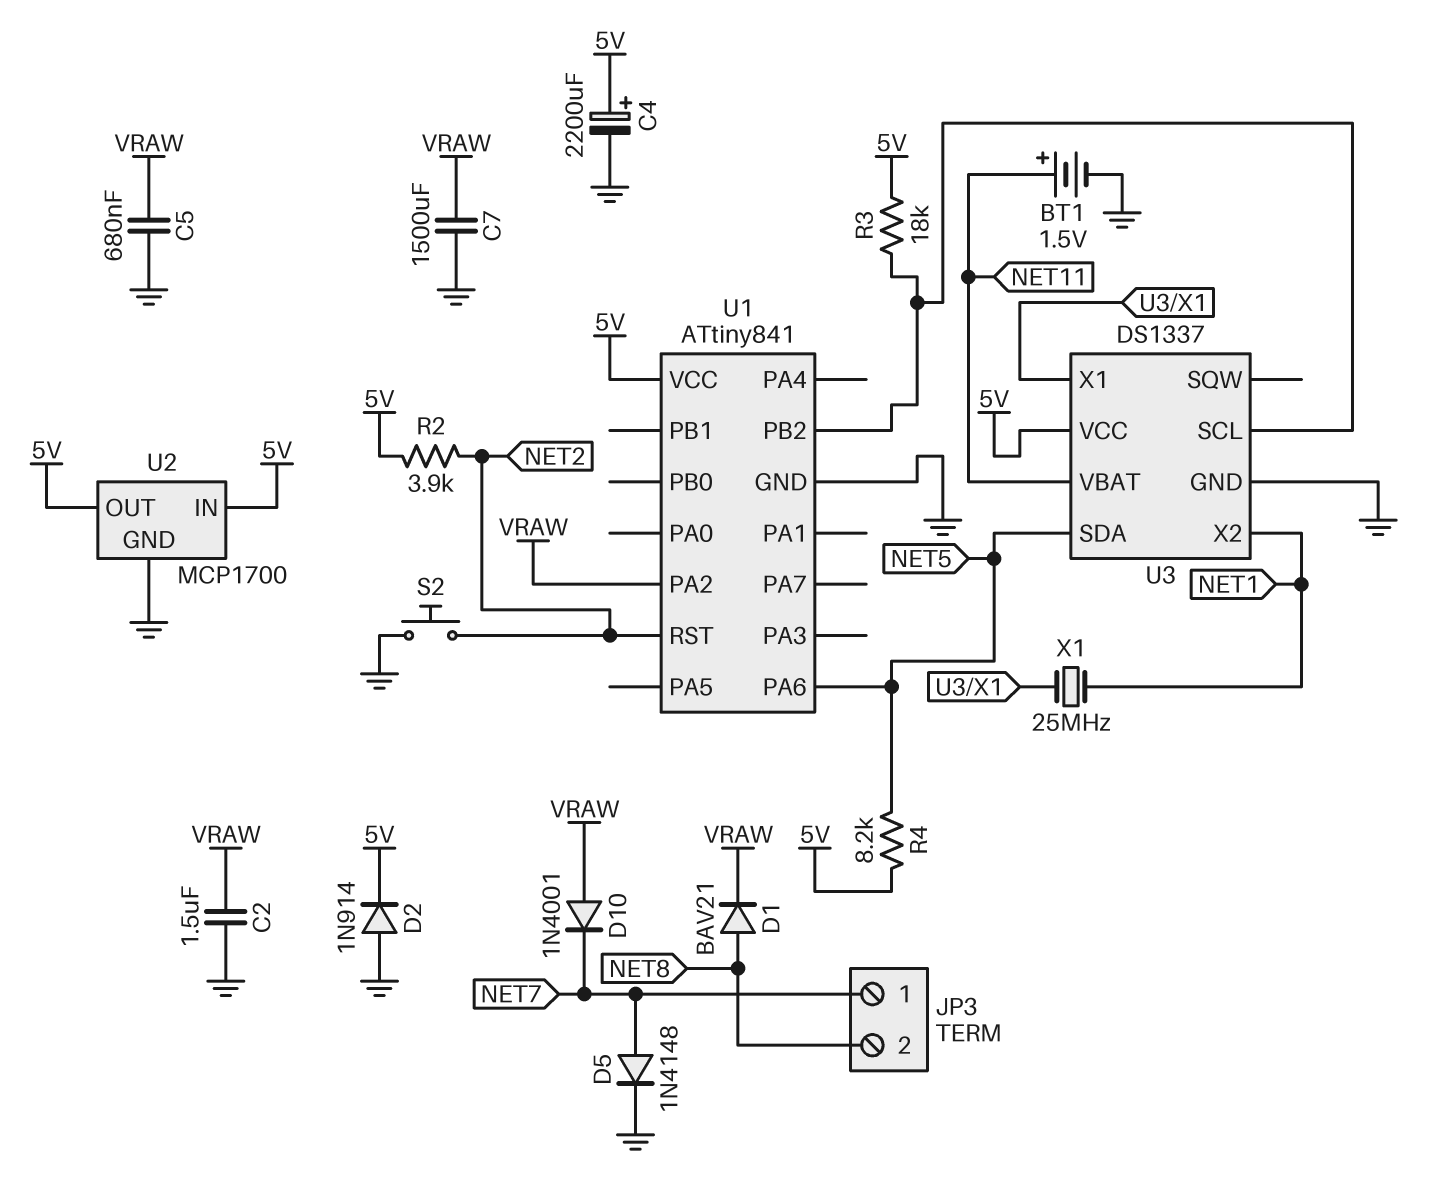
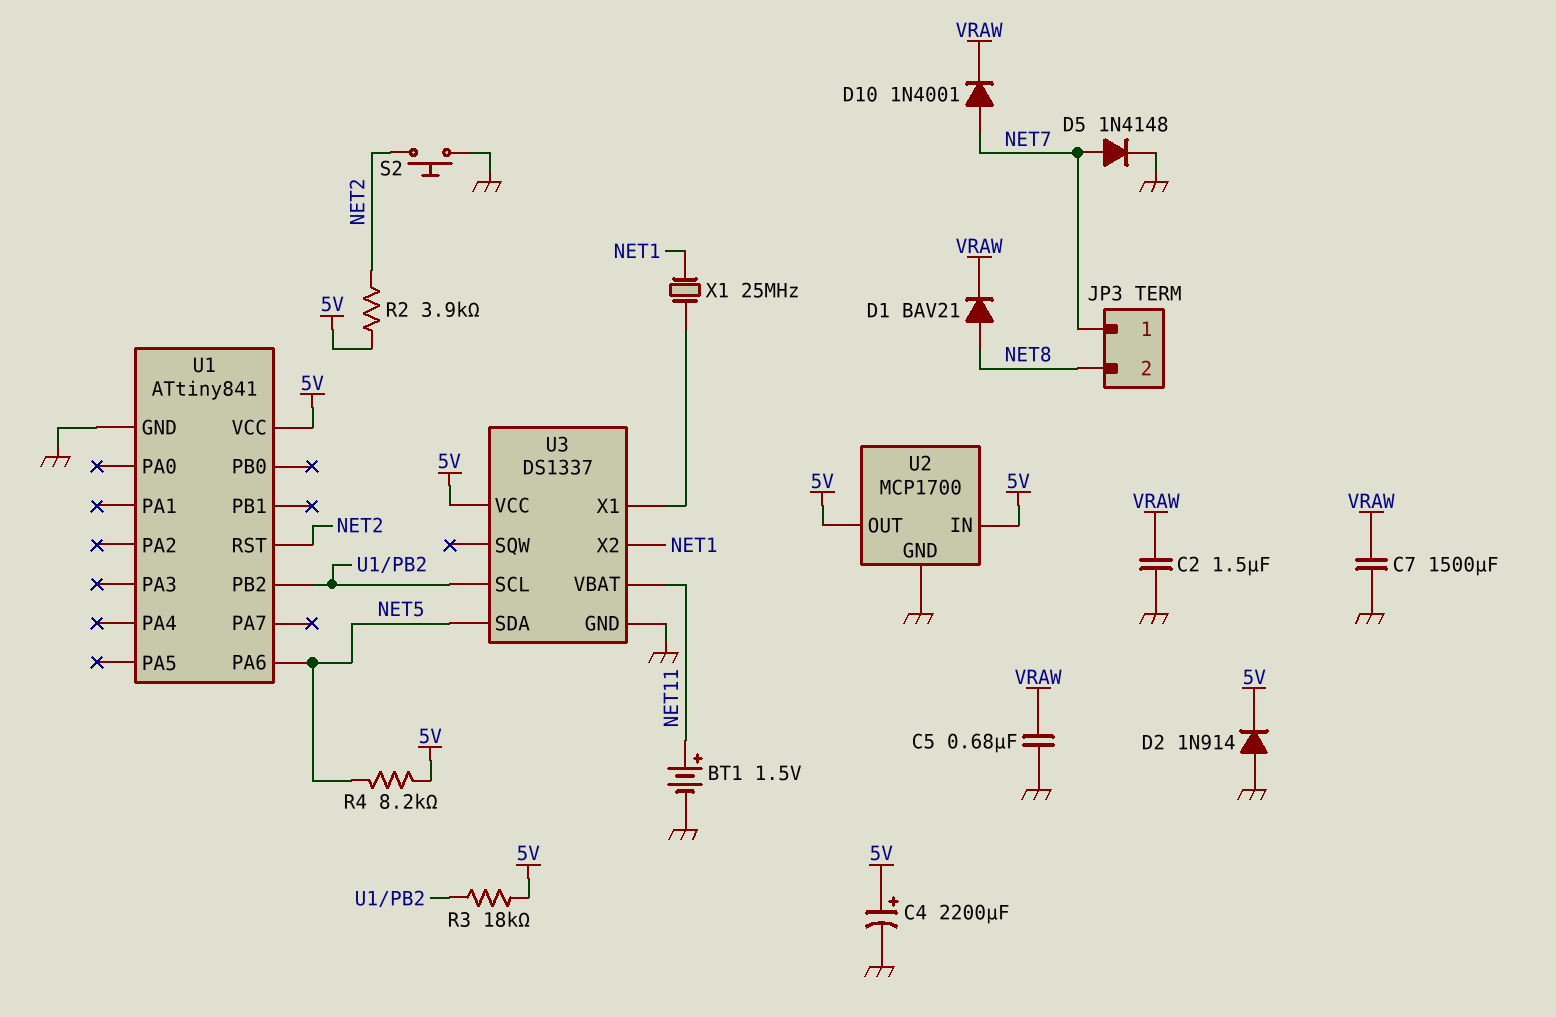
D10: diode 1N4001 (A VRAW, K NET7) -> diode 1N4001 (A NET7, K VRAW)
U1 pin PA2: VRAW -> none

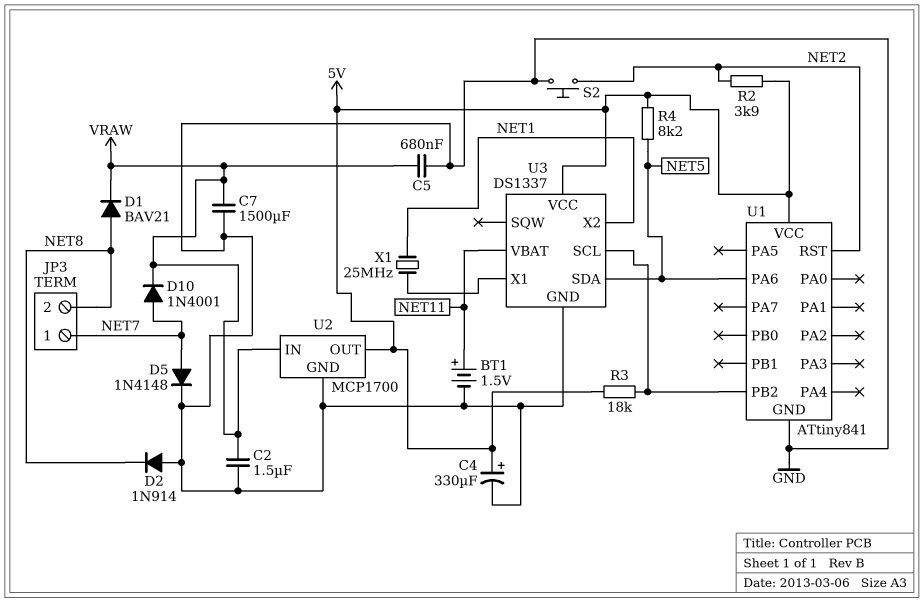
C4: 2200uF (plus 5V, minus GND) -> 330uF (plus 5V, minus GND)
D2: diode 1N914 (A GND, K 5V) -> diode 1N914 (A GND, K NET8)
U2 pin IN: 5V -> VRAW

